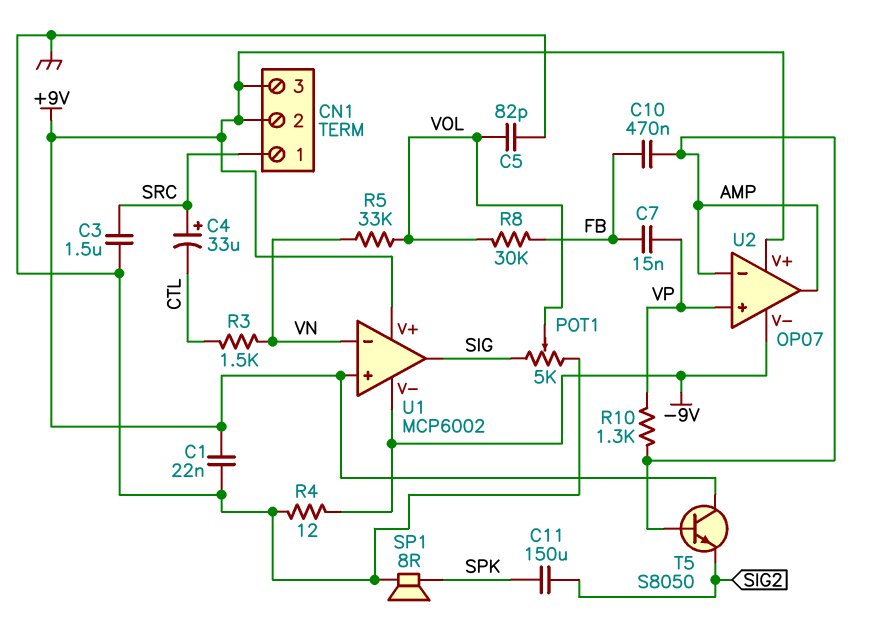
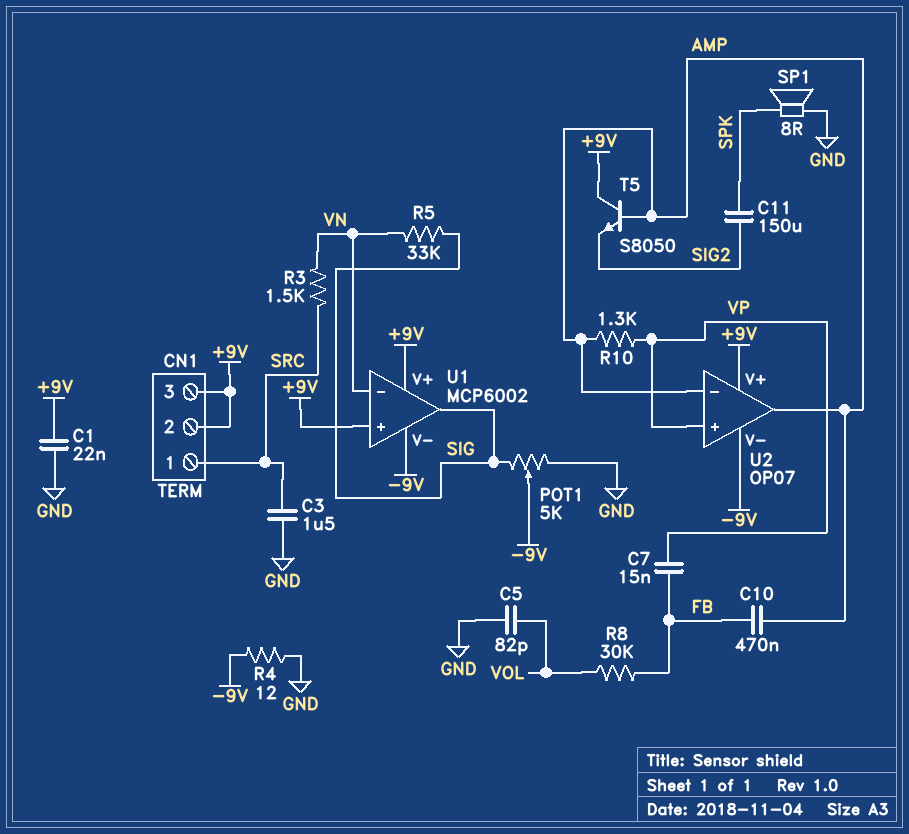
C4: 33uF (plus SRC, minus CTL) -> none
POT1: 5k (GND, SIG, wiper VOL) -> 5k (GND, SIG, wiper -9V)
R3: 1.5k (CTL, VN) -> 1.5k (SRC, VN)
R5: 33k (VN, VOL) -> 33k (SIG, VN)

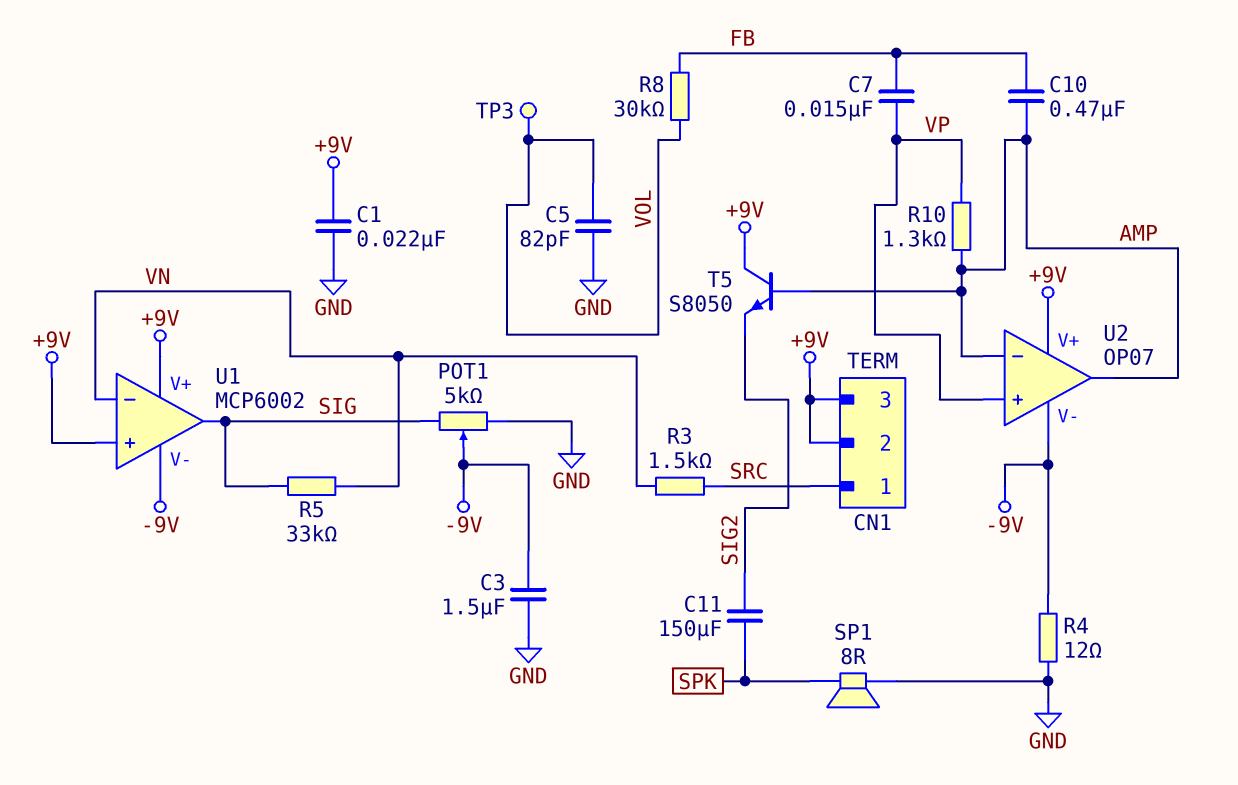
C3: 1.5uF (GND, SRC) -> 1.5uF (-9V, GND)
TP3: none -> test point (VOL)

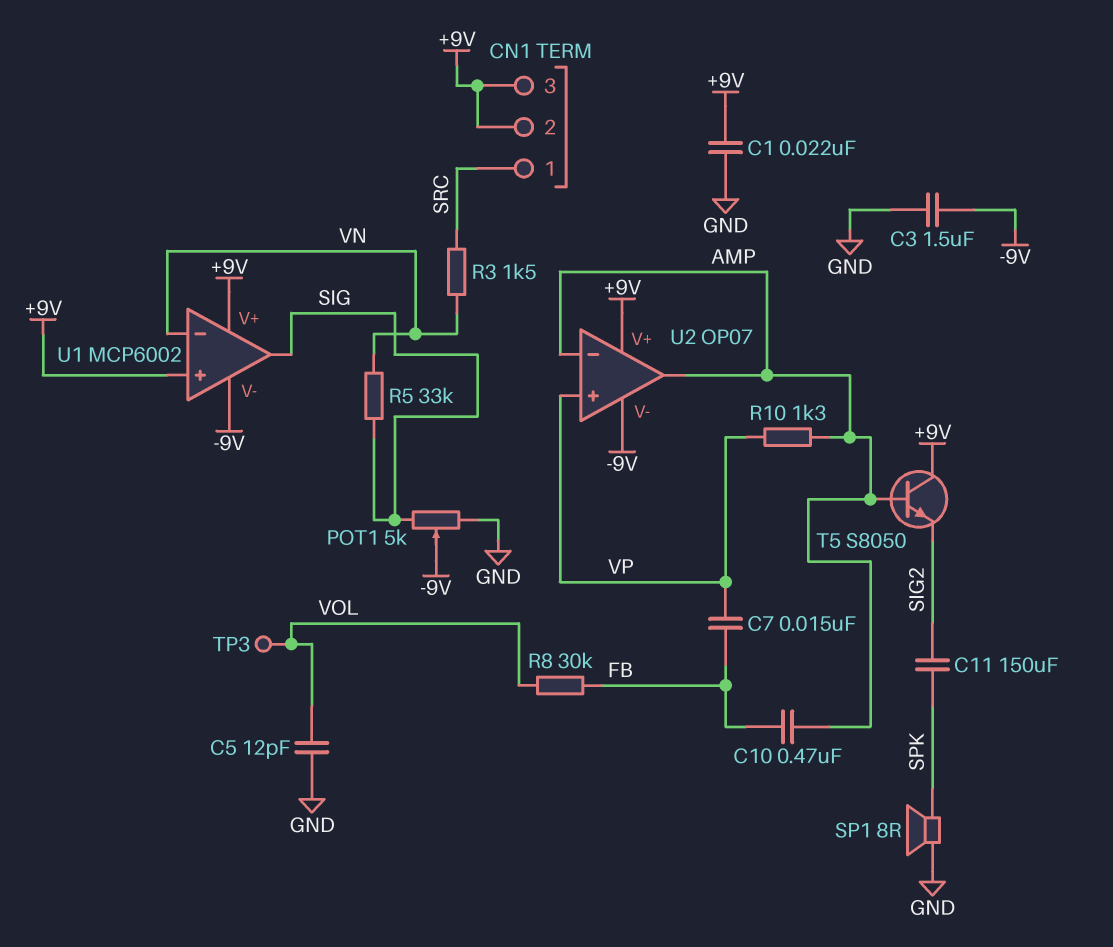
C5: 82pF (GND, VOL) -> 12pF (GND, VOL)
R4: 12 (-9V, GND) -> none

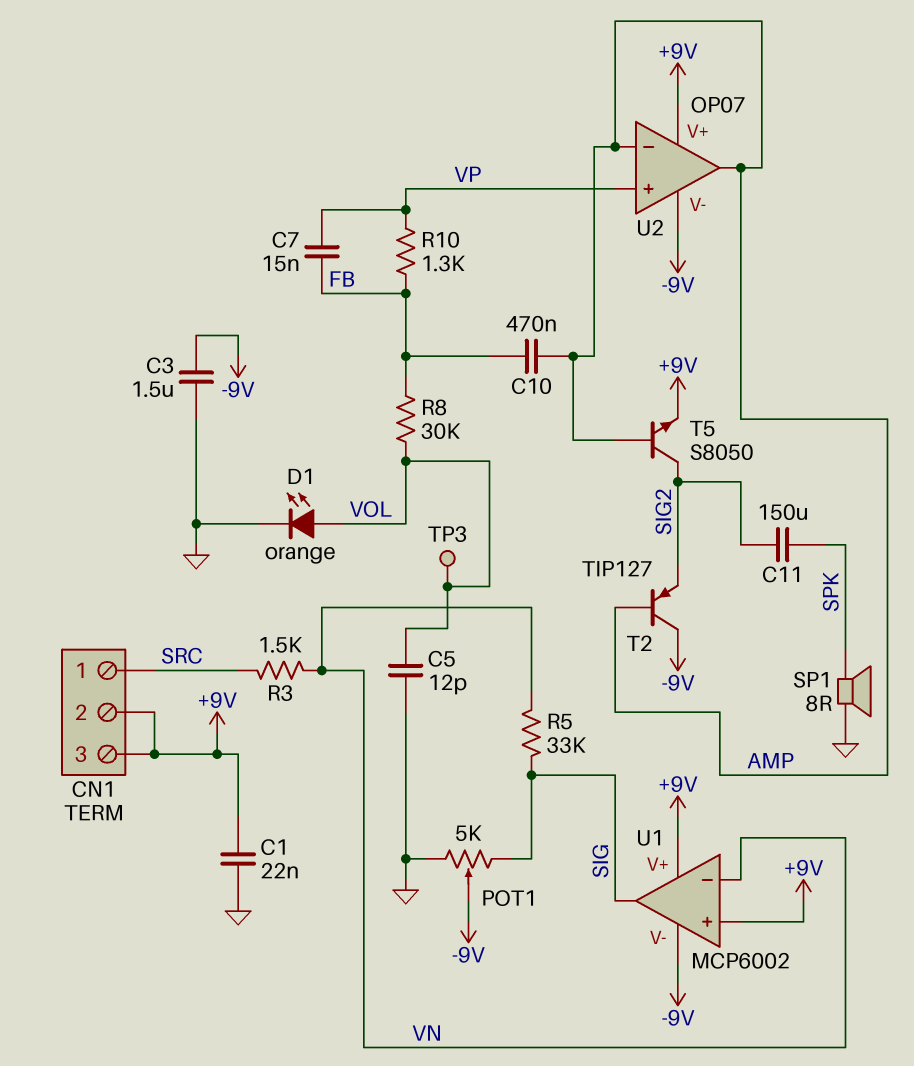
D1: none -> LED orange (A VOL, K GND)
R10: 1.3k (AMP, VP) -> 1.3k (FB, VP)
T2: none -> PNP TIP127 (B AMP, C -9V, E SIG2)
T5: NPN S8050 (B AMP, C +9V, E SIG2) -> NPN S8050 (B AMP, C SIG2, E +9V)

